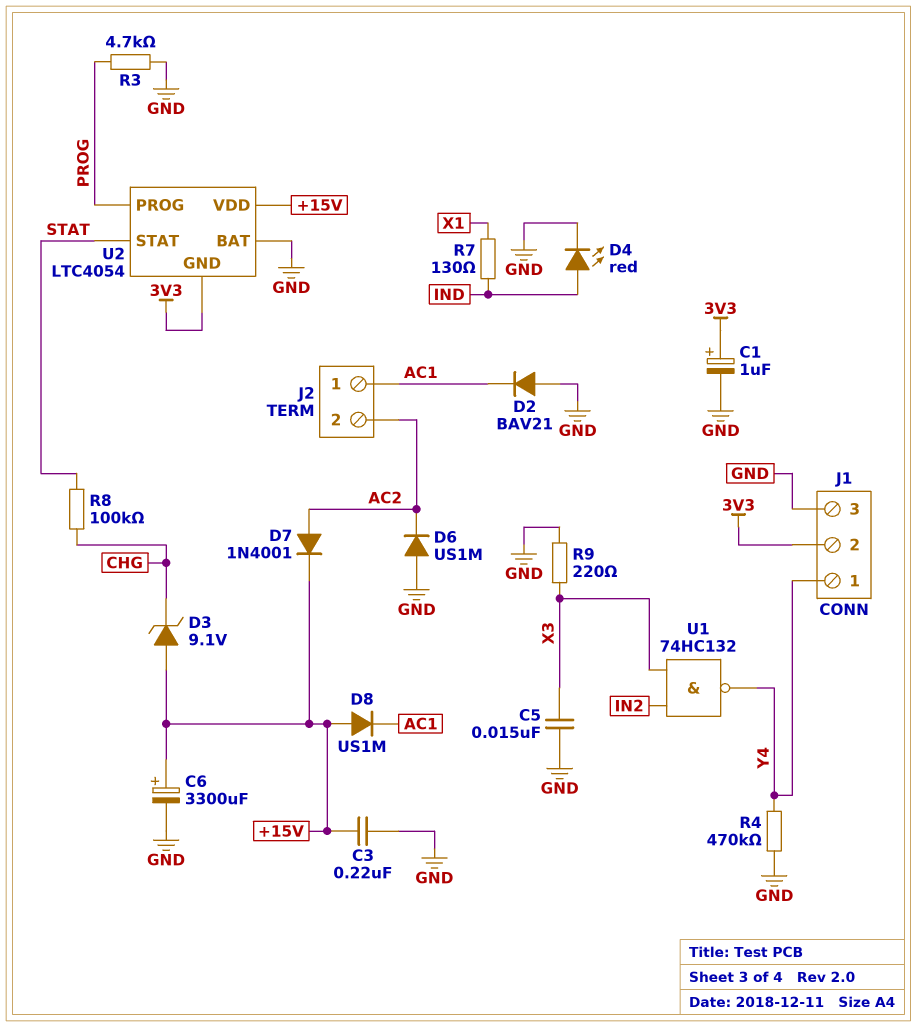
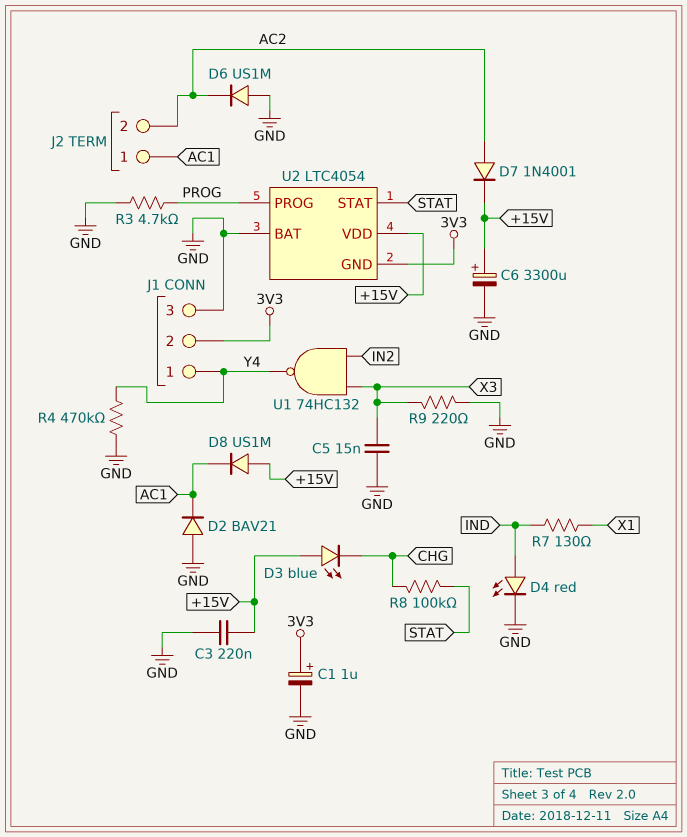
D3: zener 9.1V (A +15V, K CHG) -> LED blue (A +15V, K CHG)

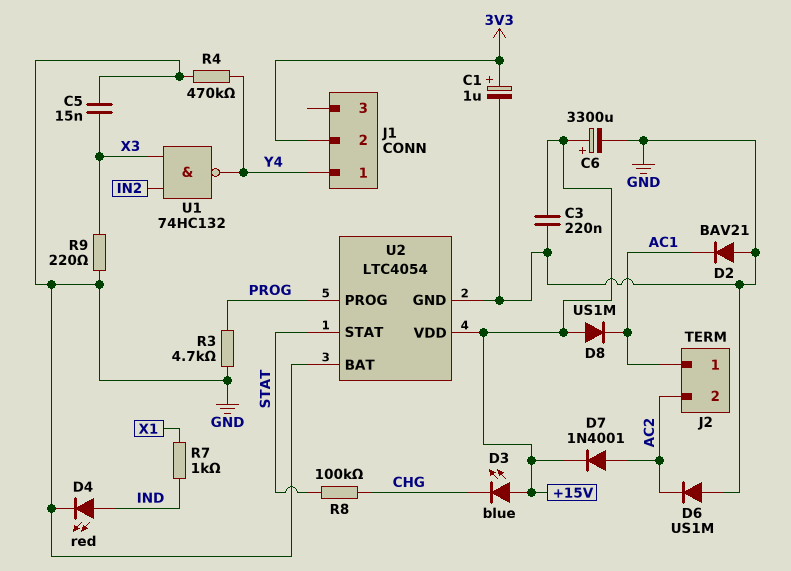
J1 pin 3: GND -> none
R7: 130 (IND, X1) -> 1k (IND, X1)
U2 pin GND: 3V3 -> GND

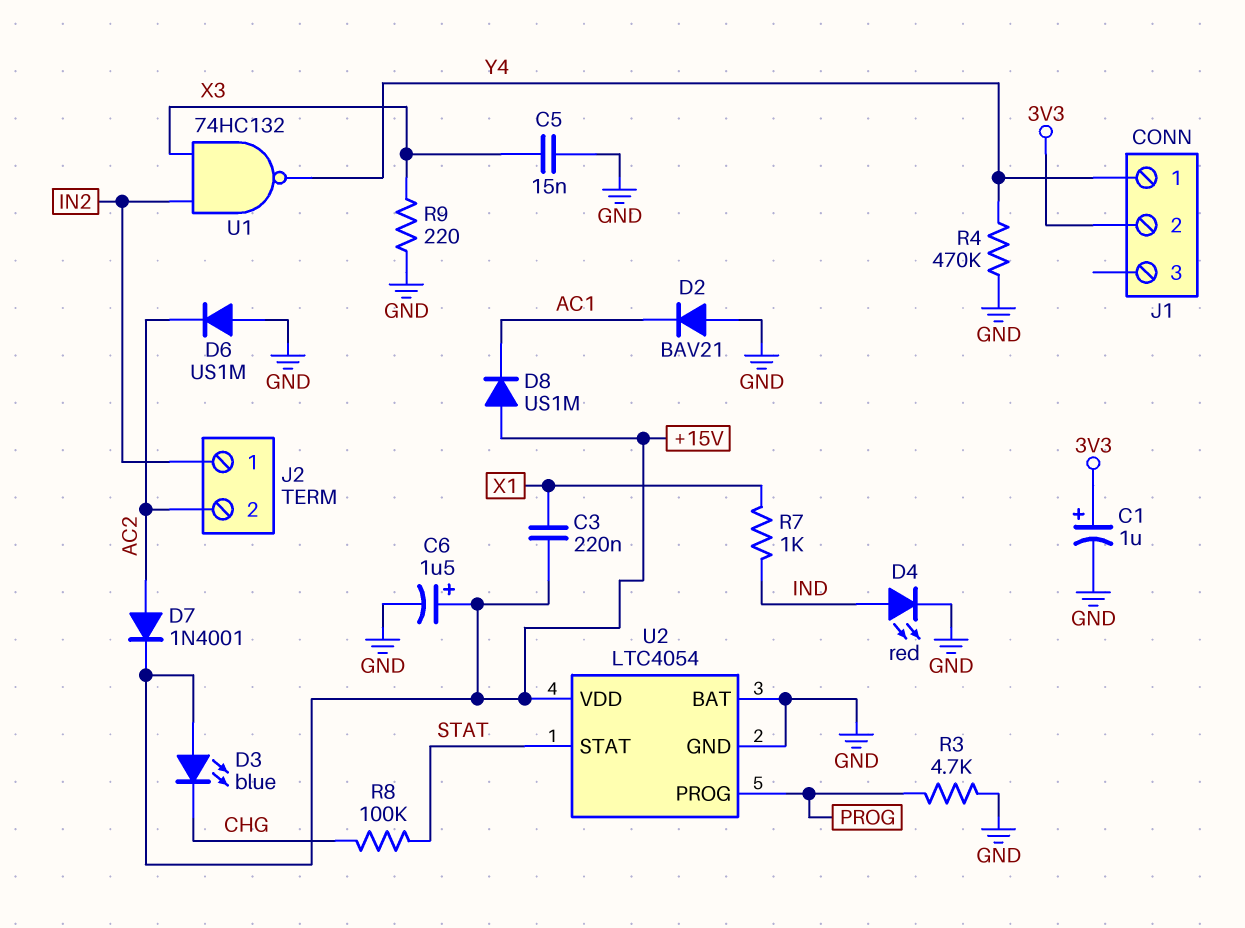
C3: 220nF (+15V, GND) -> 220nF (+15V, X1)
C6: 3300uF (plus +15V, minus GND) -> 1.5uF (plus +15V, minus GND)
J2 pin 1: AC1 -> IN2

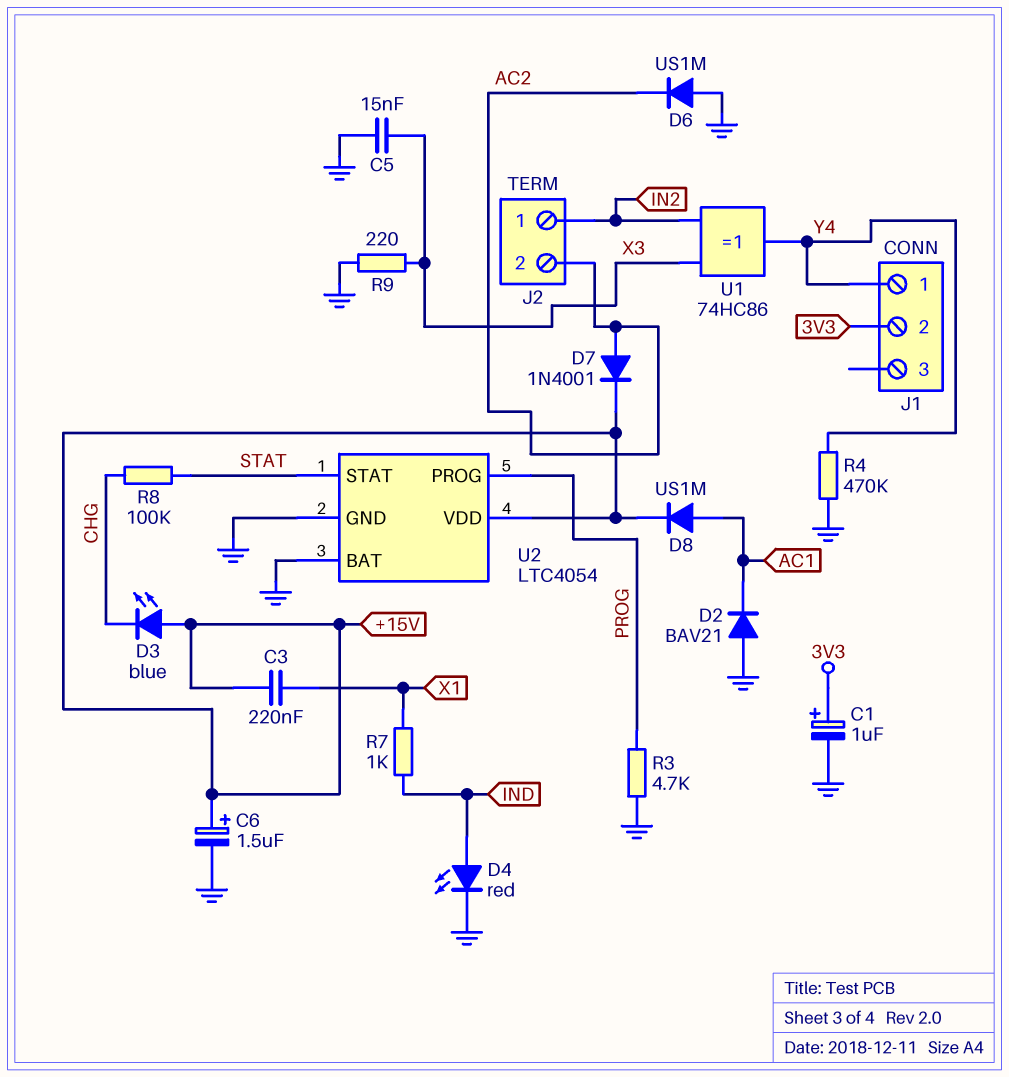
D8: diode US1M (A +15V, K AC1) -> diode US1M (A AC1, K +15V)
U1: NAND 74HC132 (in IN2, in X3, out Y4) -> XOR 74HC86 (in IN2, in X3, out Y4)

